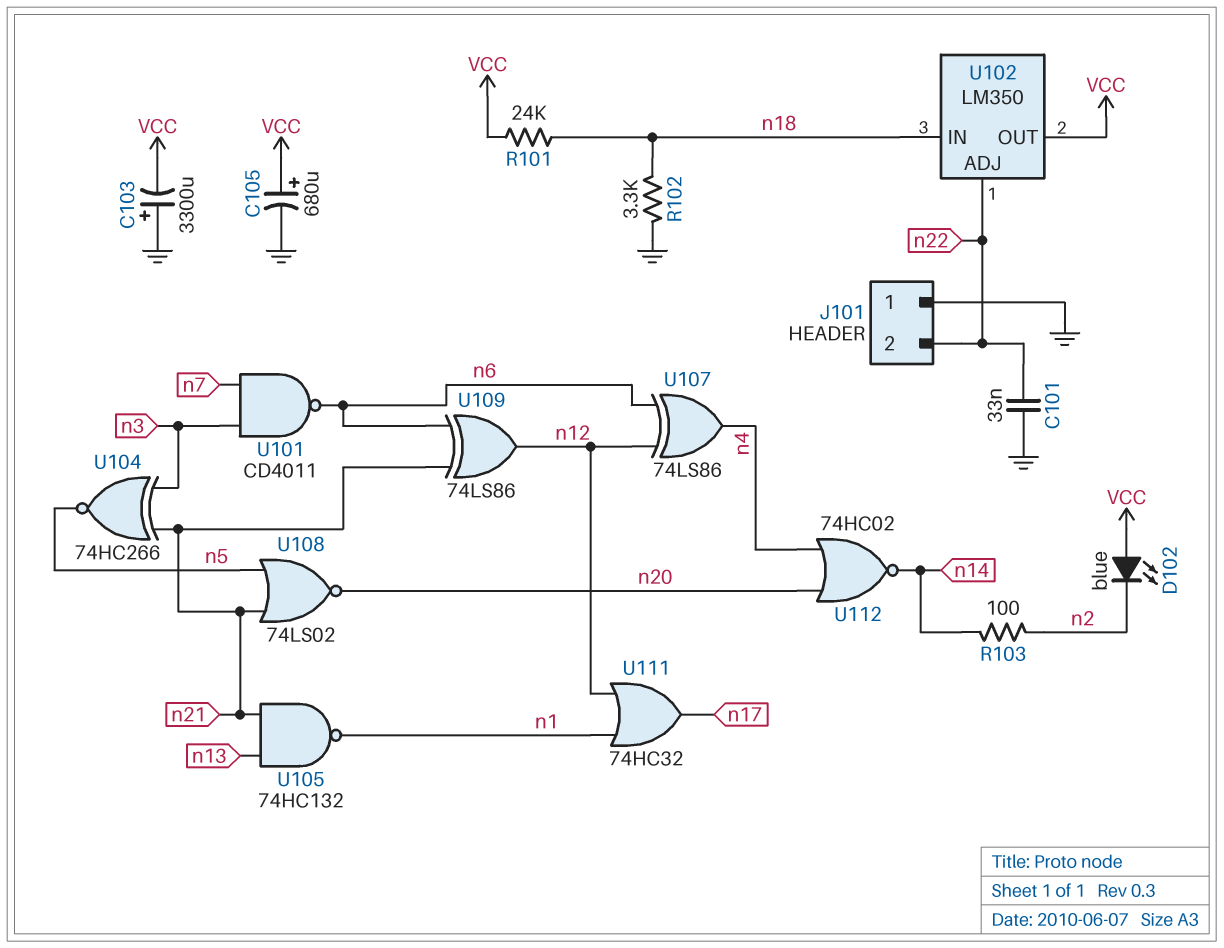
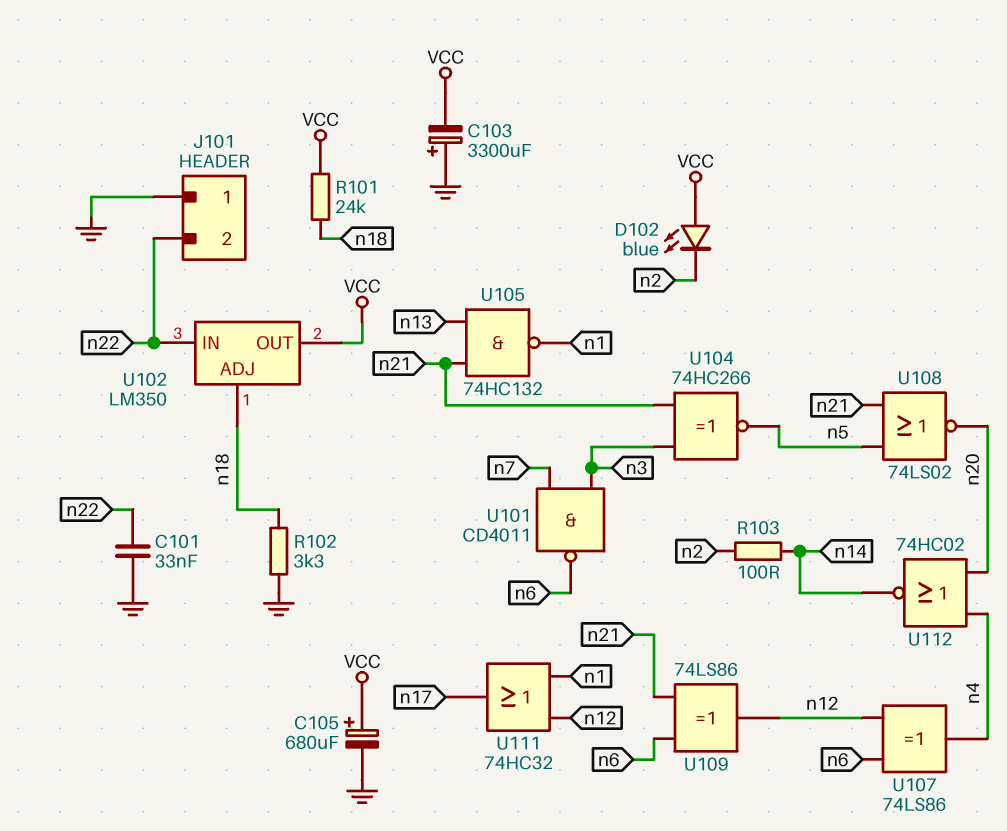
U102 pin ADJ: n22 -> n18
U102 pin IN: n18 -> n22

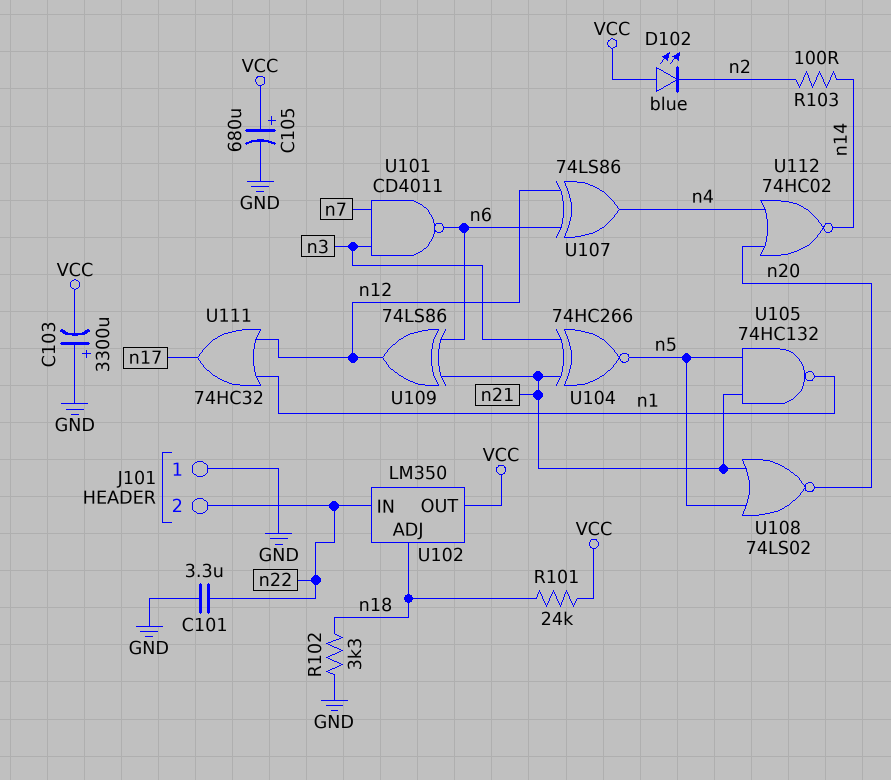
C101: 33nF (GND, n22) -> 3.3uF (GND, n22)
U105: NAND 74HC132 (in n13, in n21, out n1) -> NAND 74HC132 (in n5, in n21, out n1)

